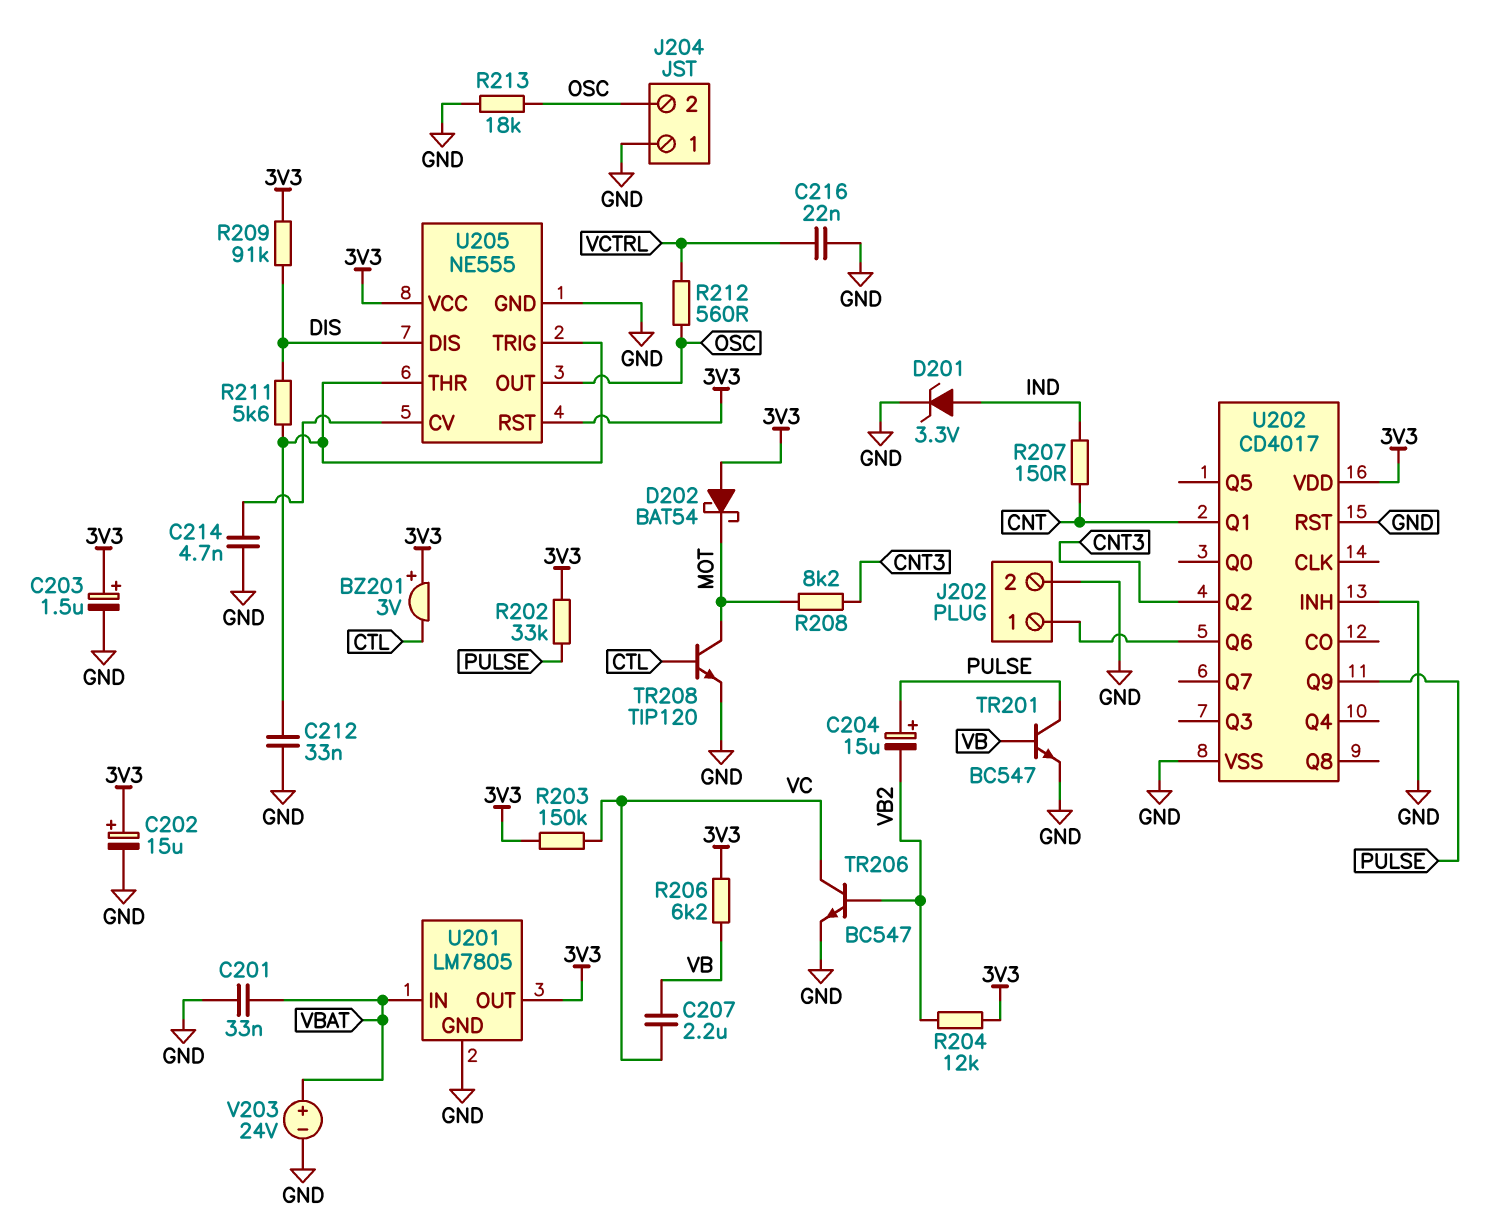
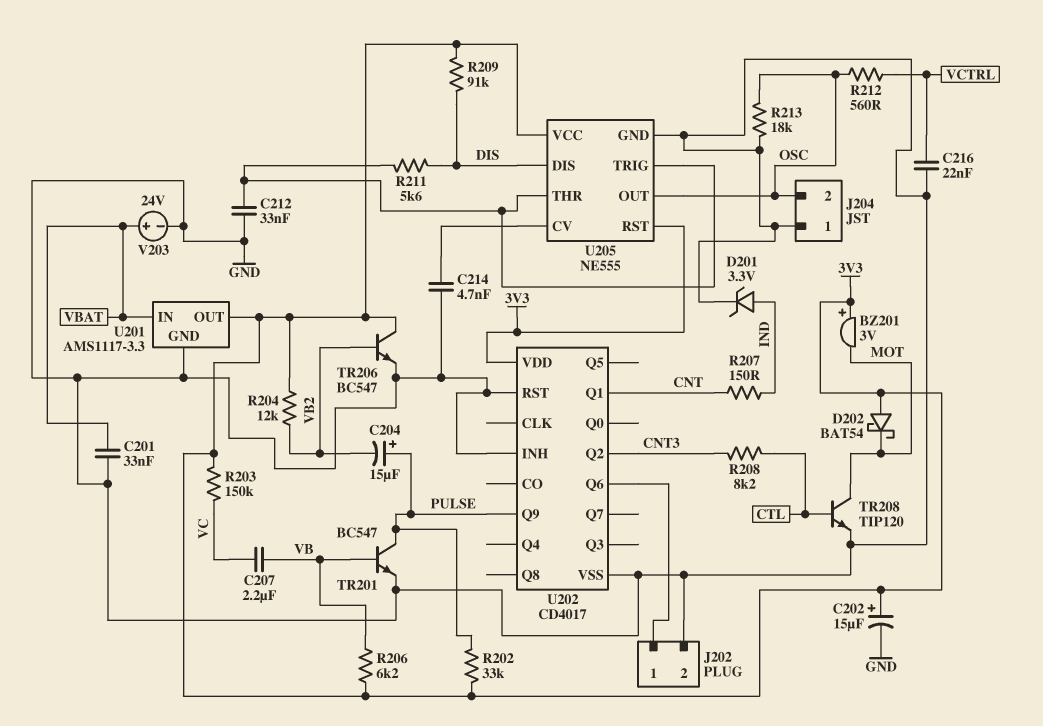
BZ201: buzzer 3V (plus 3V3, minus CTL) -> buzzer 3V (plus 3V3, minus MOT)
C203: 1.5uF (plus 3V3, minus GND) -> none
R208: 8.2k (CNT3, MOT) -> 8.2k (CNT3, CTL)
TR206: NPN BC547 (B VB2, C VC, E GND) -> NPN BC547 (B VB2, C 3V3, E GND)
U201: LM7805 -> AMS1117-3.3

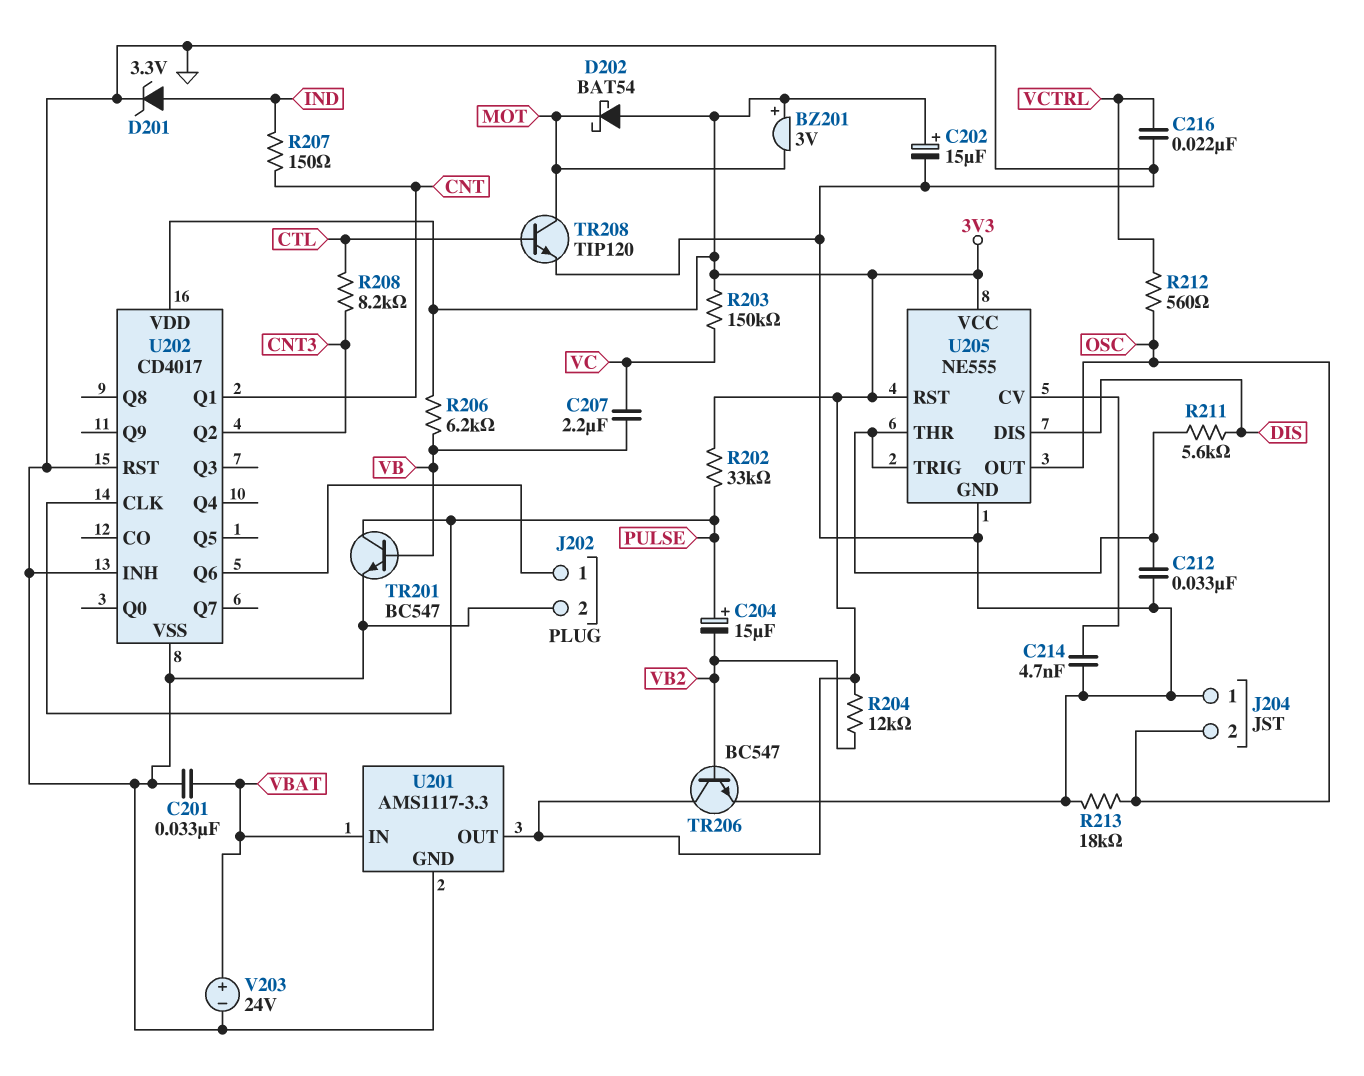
R209: 91k (3V3, DIS) -> none
U202 pin CLK: none -> PULSE
U202 pin Q9: PULSE -> none

